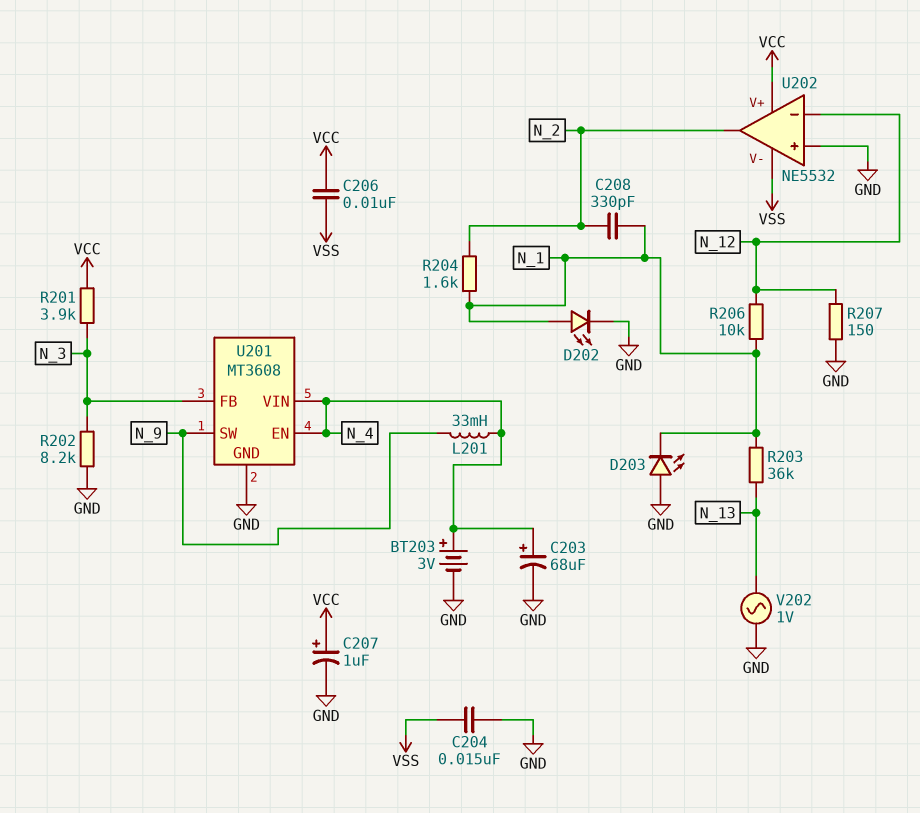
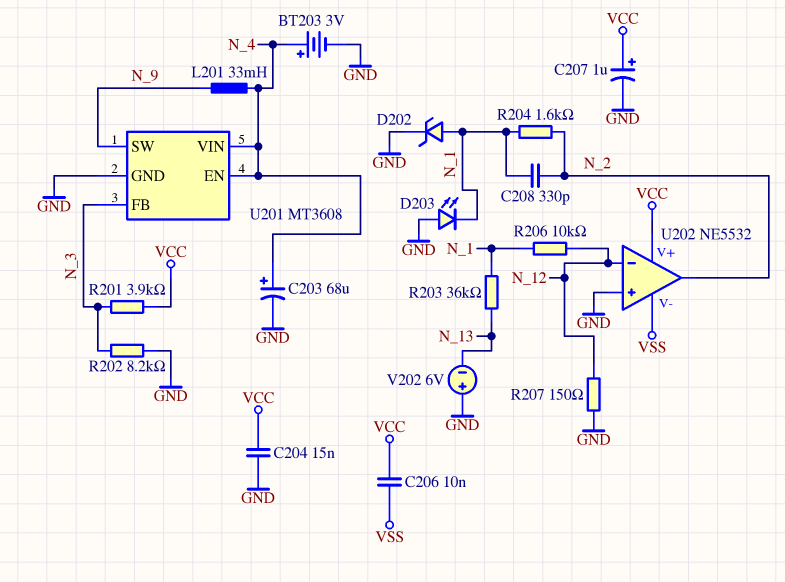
C204: 15nF (GND, VSS) -> 15nF (GND, VCC)
D202: LED (A N_1, K GND) -> zener (A N_1, K GND)
V202: AC 1V (GND, N_13) -> 6V (plus GND, minus N_13)

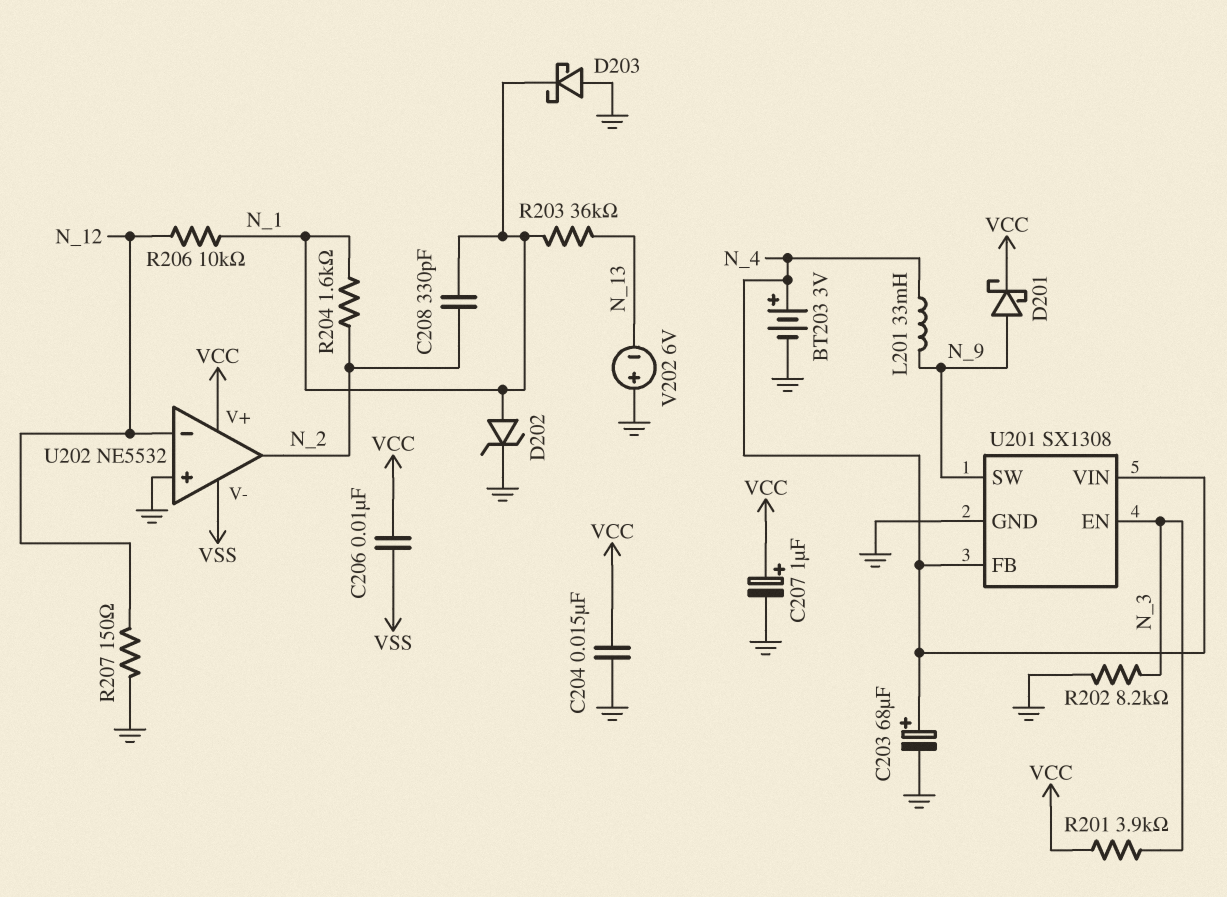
D201: none -> schottky (A N_9, K VCC)
D203: LED (A GND, K N_1) -> schottky (A GND, K N_1)
U201: MT3608 -> SX1308
U201 pin EN: N_4 -> N_3
U201 pin FB: N_3 -> N_4

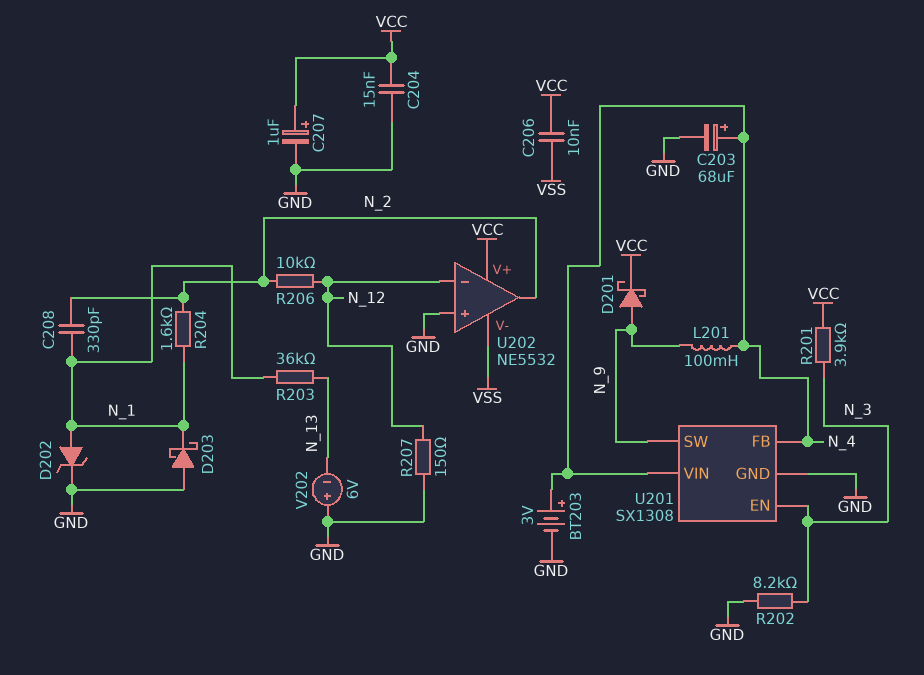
L201: 33mH (N_4, N_9) -> 100mH (N_4, N_9)
R206: 10k (N_1, N_12) -> 10k (N_2, N_12)

